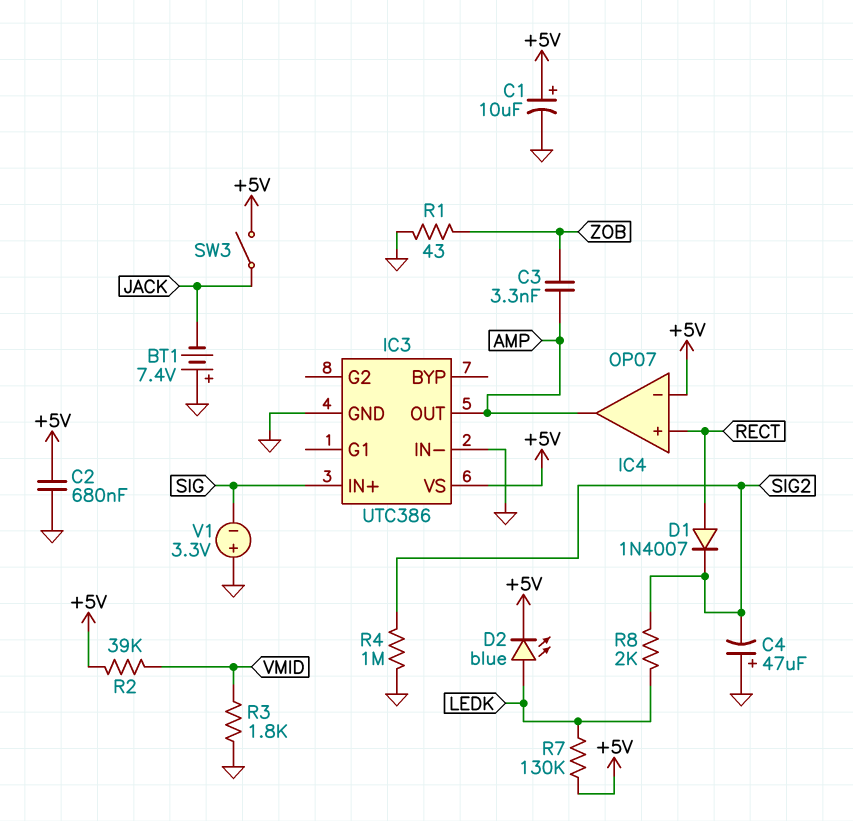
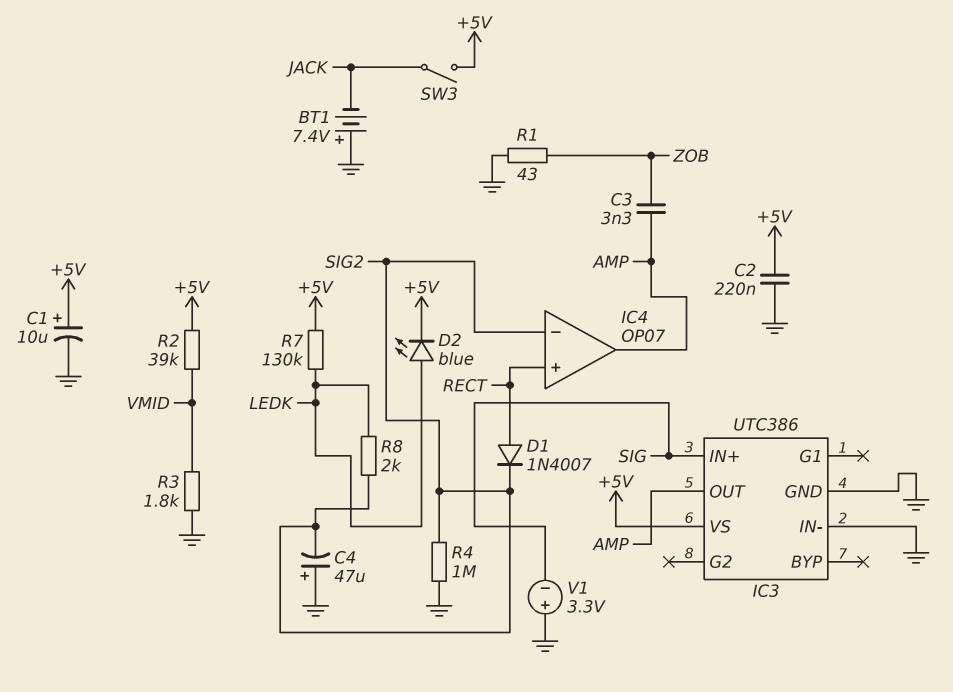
C2: 680nF (+5V, GND) -> 220nF (+5V, GND)
IC4 pin in-: +5V -> SIG2

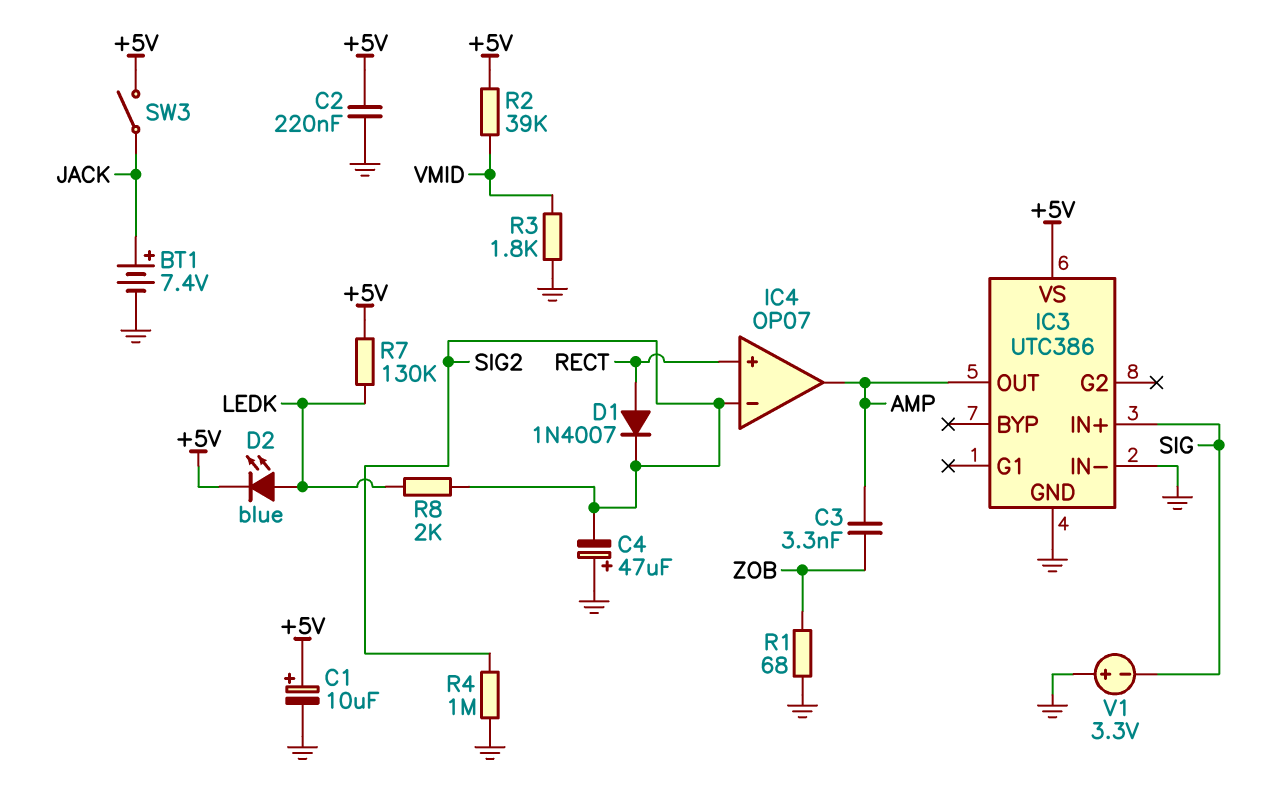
BT1: 7.4V (plus GND, minus JACK) -> 7.4V (plus JACK, minus GND)
R1: 43 (GND, ZOB) -> 68 (GND, ZOB)

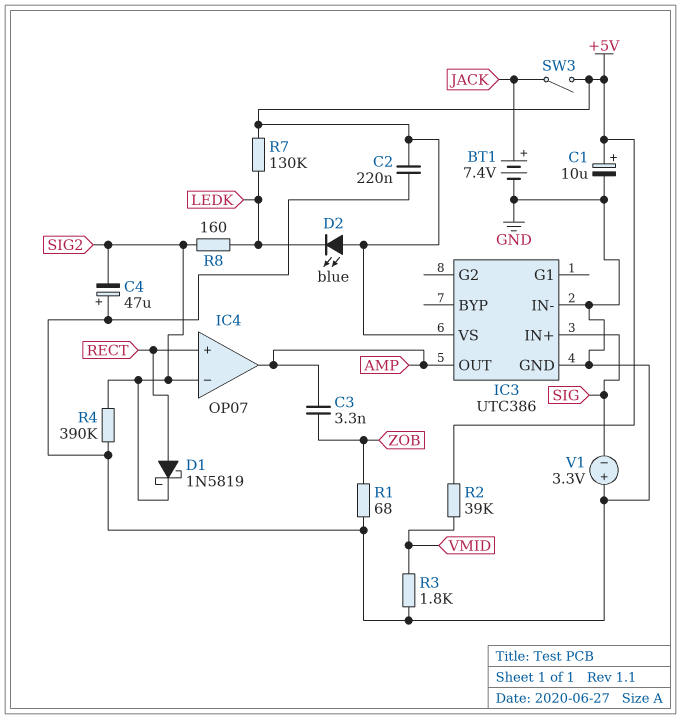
D1: diode 1N4007 (A RECT, K SIG2) -> schottky 1N5819 (A RECT, K SIG2)
D2: LED blue (A LEDK, K +5V) -> LED blue (A +5V, K LEDK)
R4: 1M (GND, SIG2) -> 390k (GND, SIG2)
R8: 2k (LEDK, SIG2) -> 160 (LEDK, SIG2)

